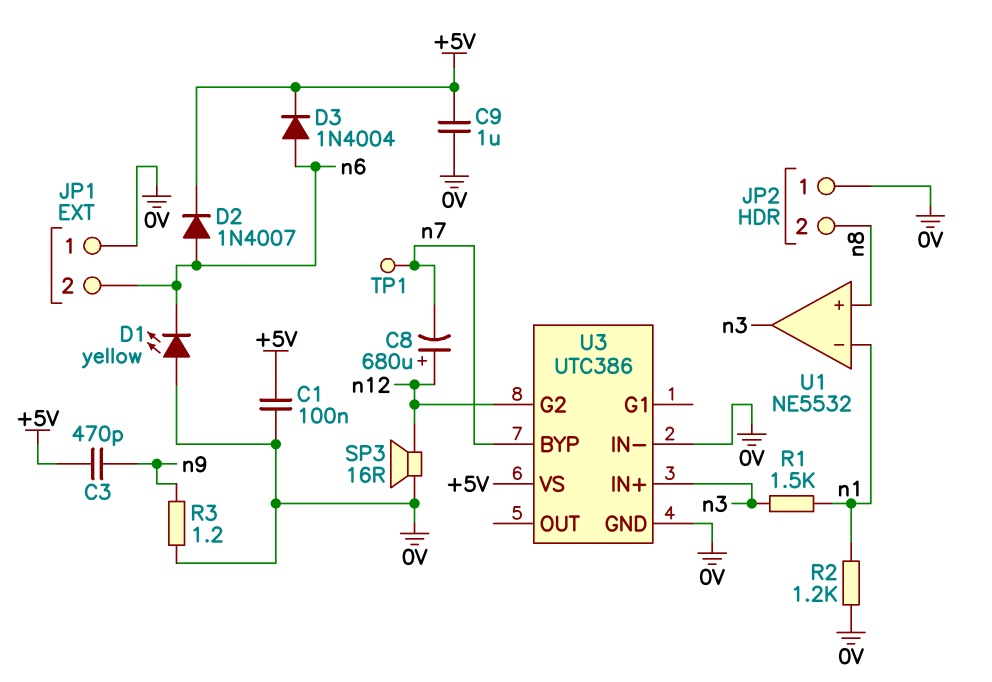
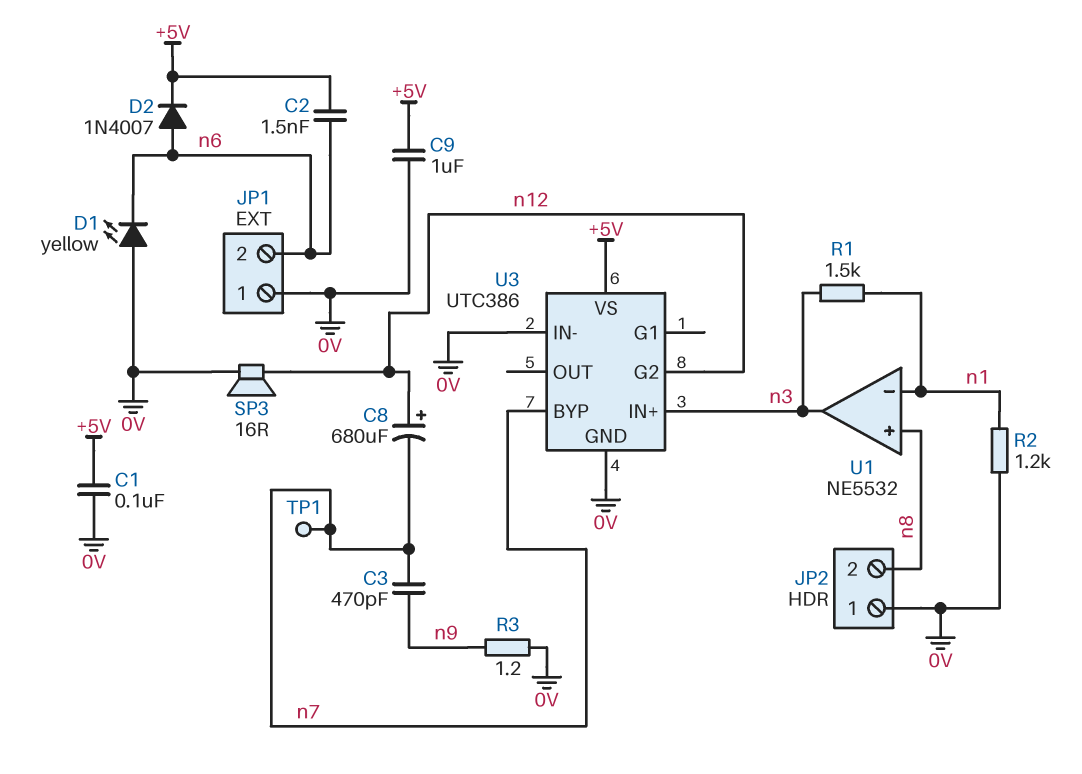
C2: none -> 1.5nF (+5V, n6)
C3: 470pF (+5V, n9) -> 470pF (n7, n9)
D3: diode 1N4004 (A n6, K +5V) -> none

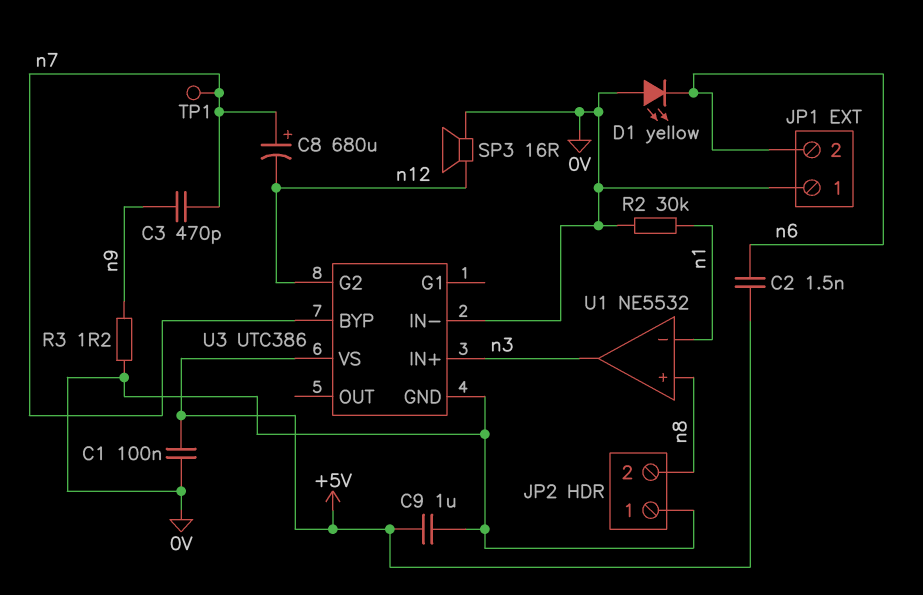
C8: 680uF (plus n12, minus n7) -> 680uF (plus n7, minus n12)
D2: diode 1N4007 (A n6, K +5V) -> none
R1: 1.5k (n1, n3) -> none
R2: 1.2k (0V, n1) -> 30k (0V, n1)

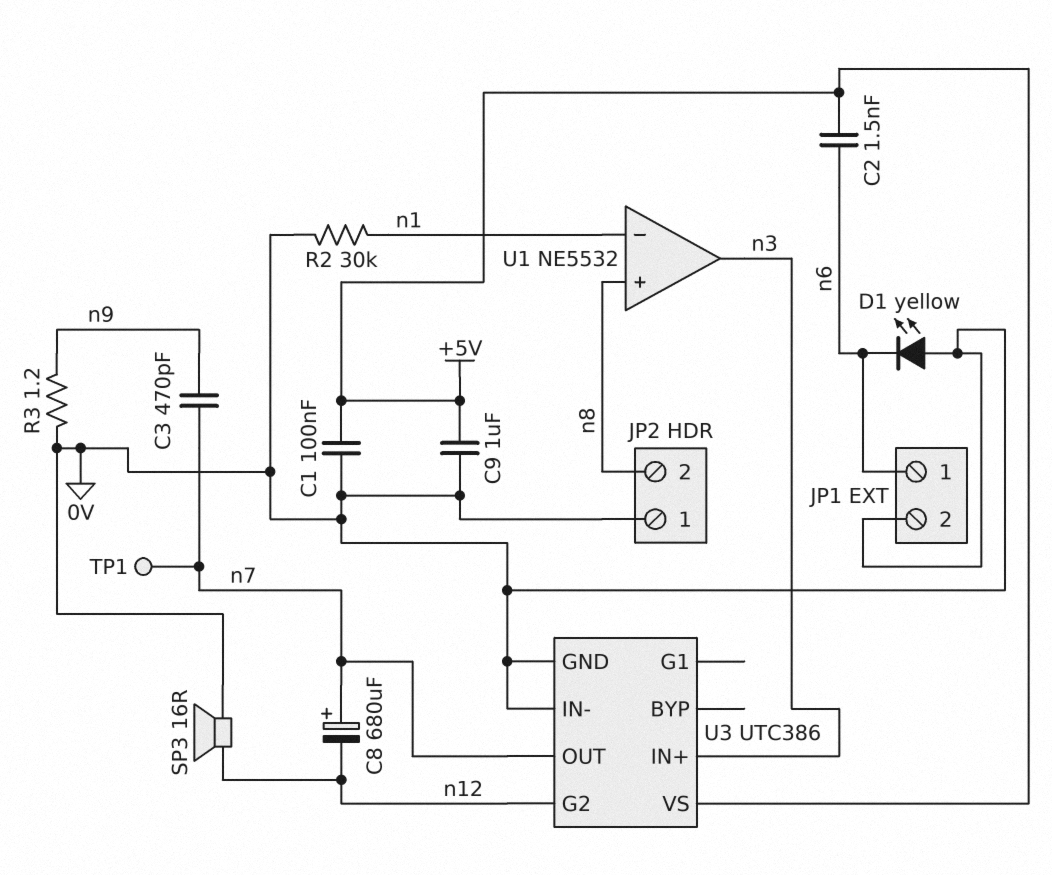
JP1 pin 1: 0V -> n6
JP1 pin 2: n6 -> 0V
U3 pin BYP: n7 -> none
U3 pin OUT: none -> n7

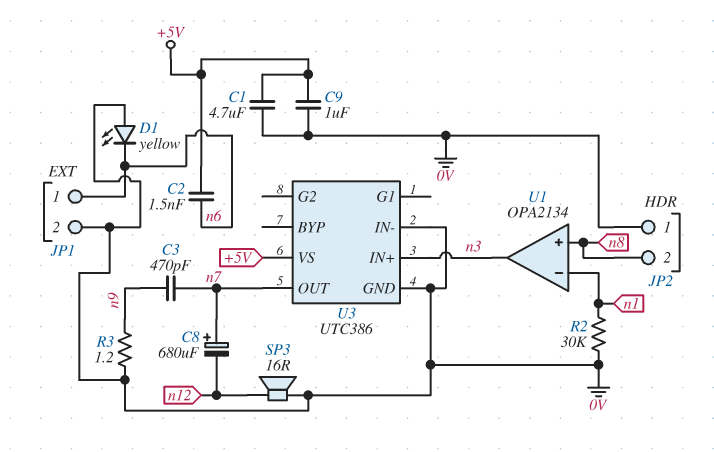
C1: 100nF (+5V, 0V) -> 4.7uF (+5V, 0V)
TP1: test point (n7) -> none
U1: NE5532 -> OPA2134
U3 pin G2: n12 -> none

